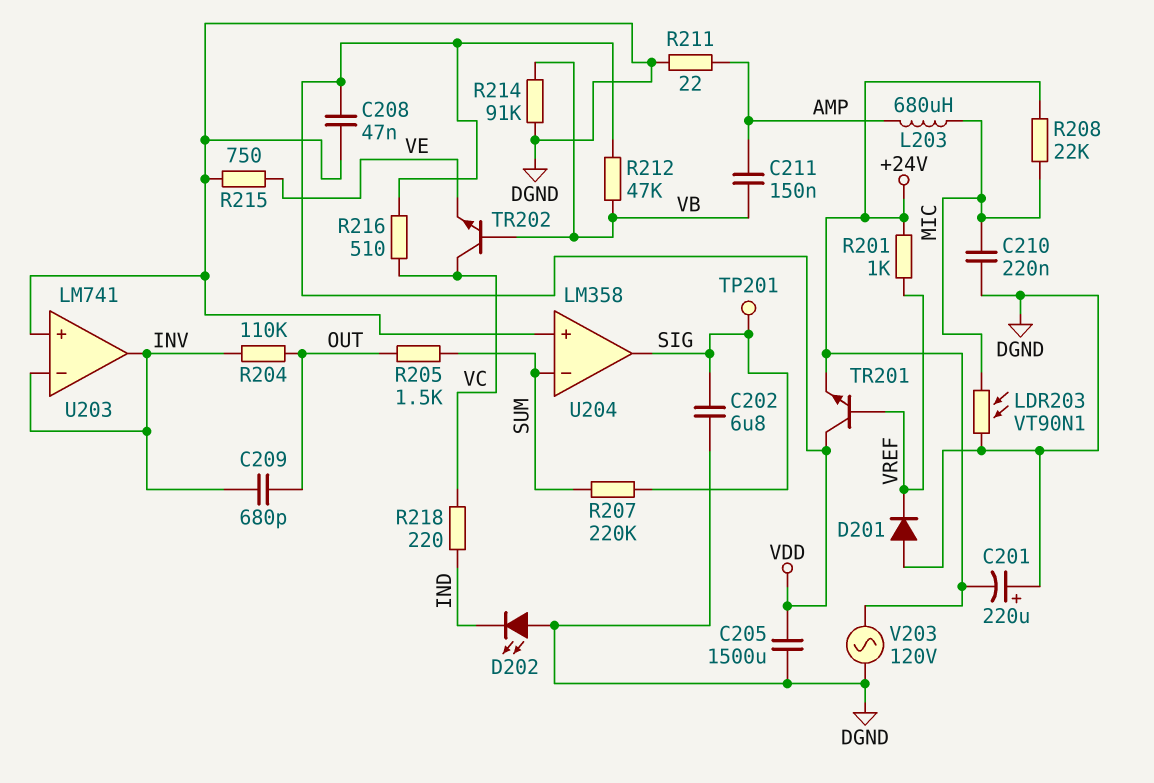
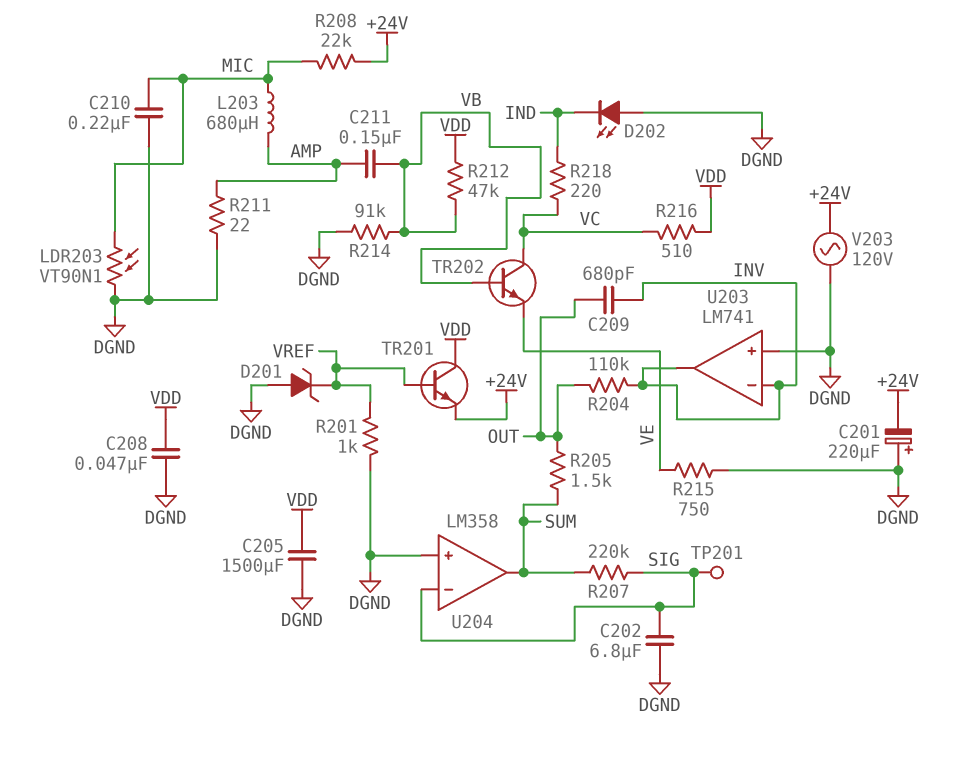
D201: diode (A DGND, K VREF) -> zener (A DGND, K VREF)
R201: 1k (+24V, VREF) -> 1k (DGND, VREF)
U204 pin in-: SUM -> SIG
U204 pin out: SIG -> SUM

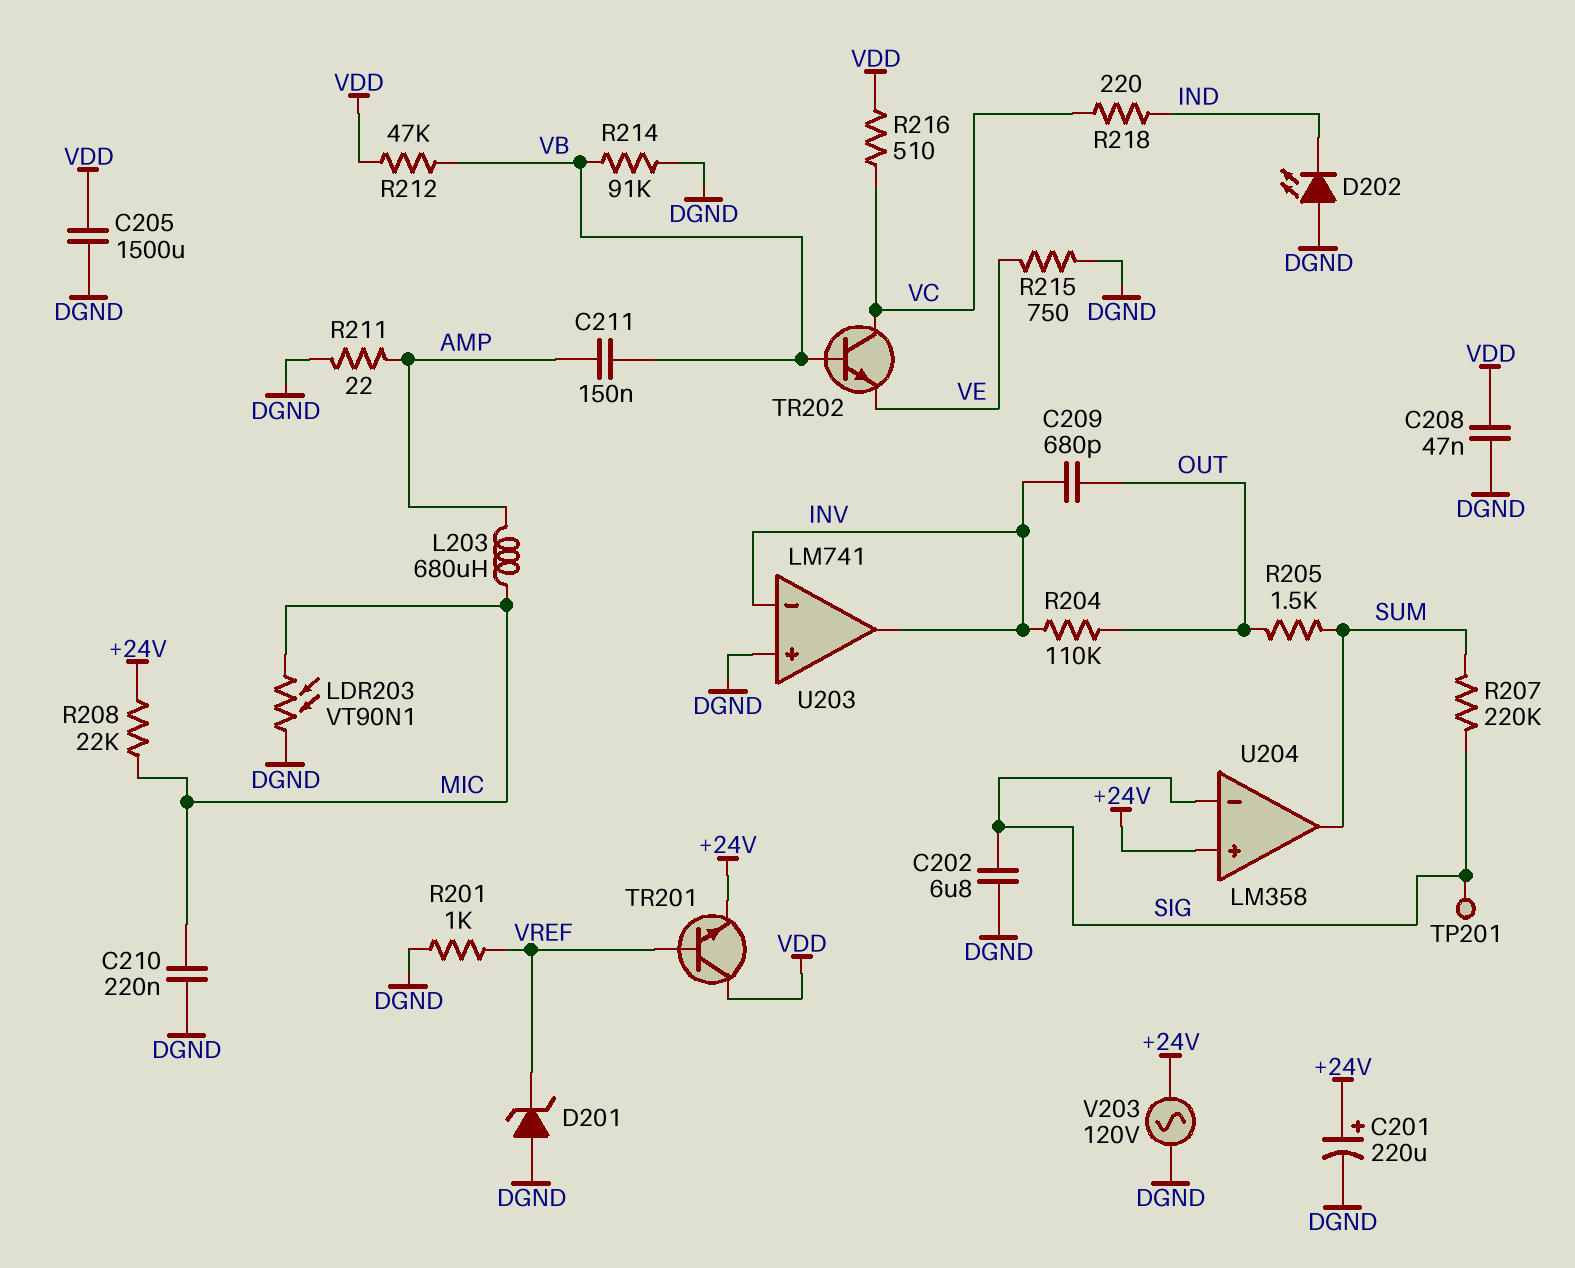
C201: 220uF (plus DGND, minus +24V) -> 220uF (plus +24V, minus DGND)
U204 pin in+: DGND -> +24V

